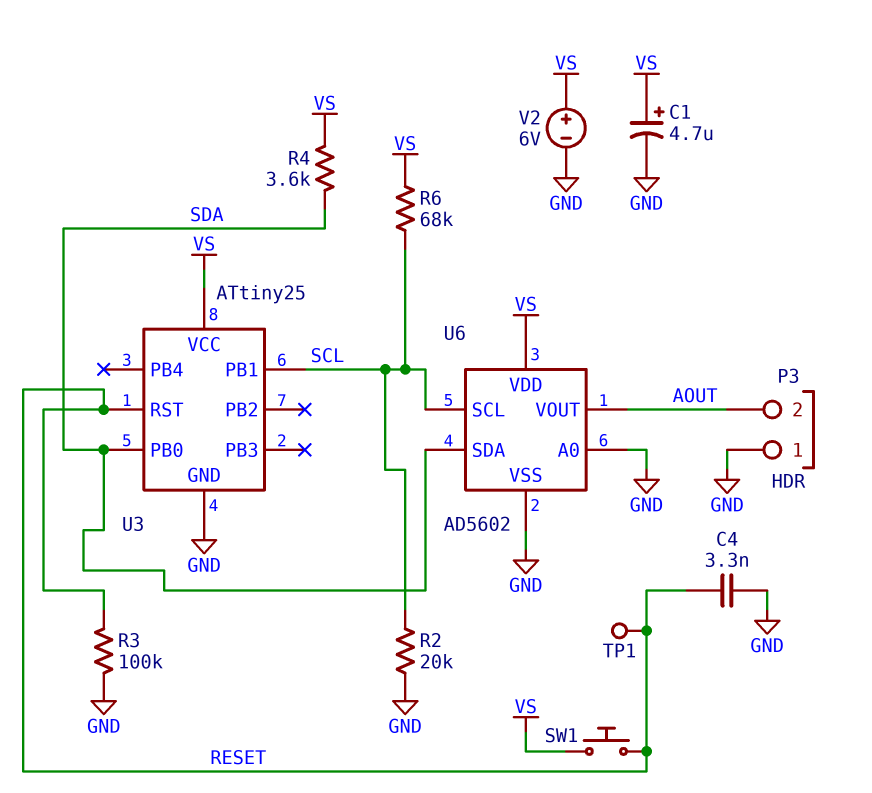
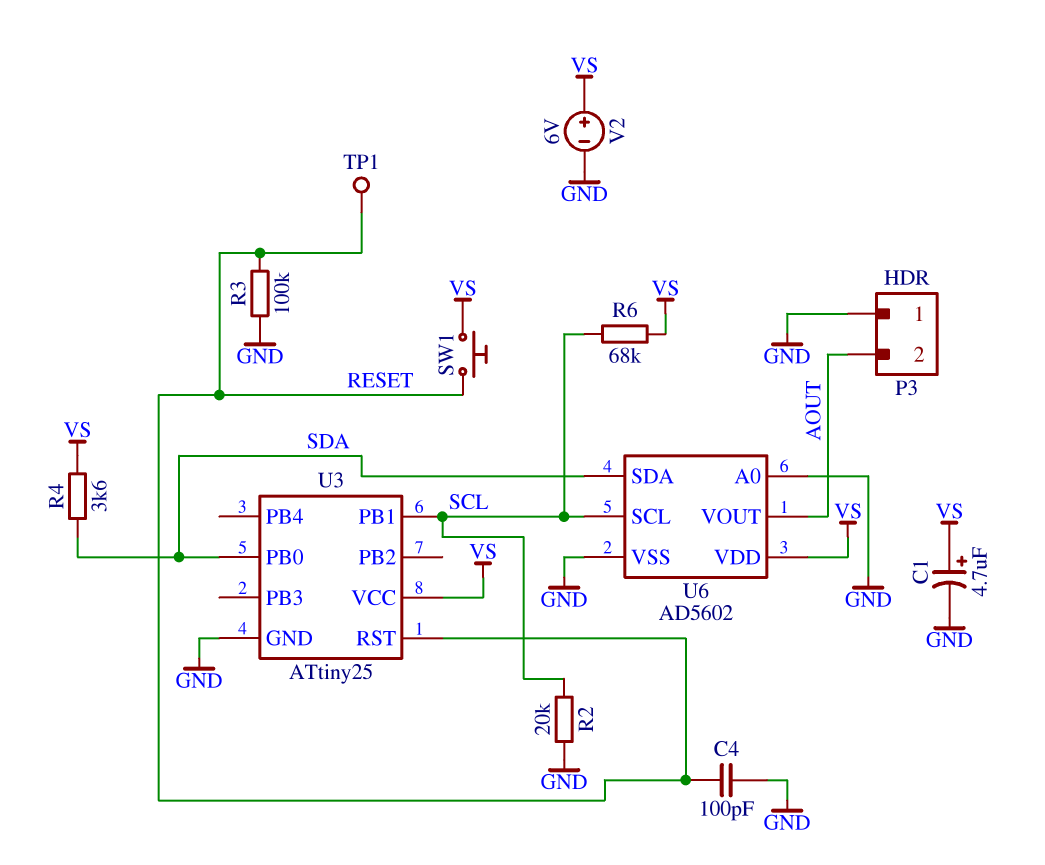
C4: 3.3nF (GND, RESET) -> 100pF (GND, RESET)

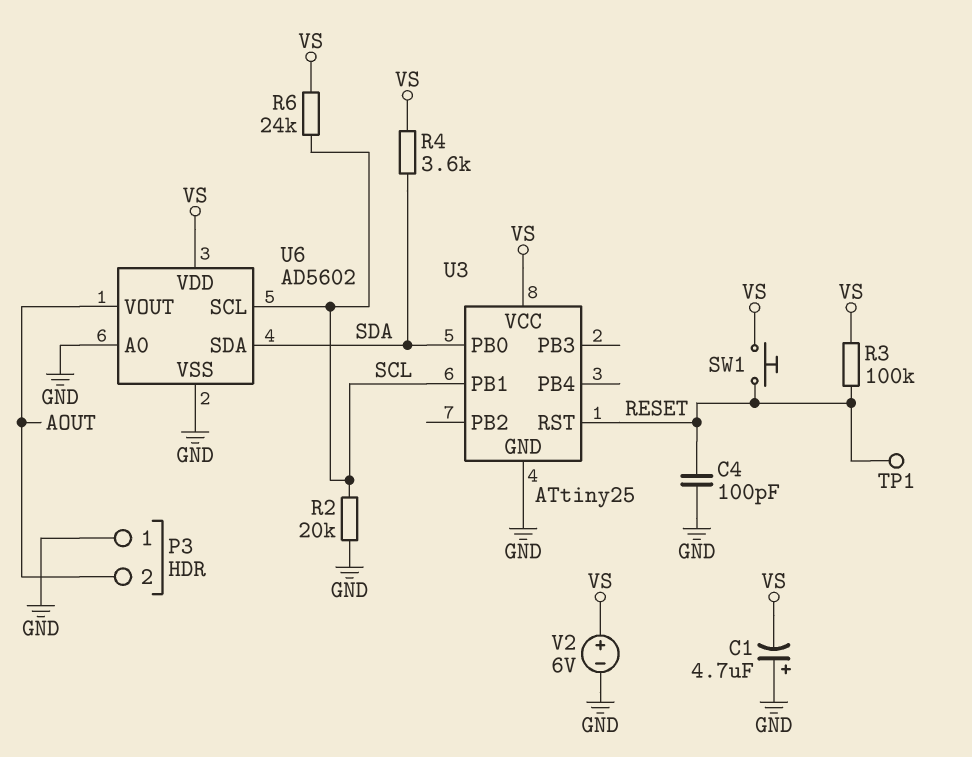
C1: 4.7uF (plus VS, minus GND) -> 4.7uF (plus GND, minus VS)
R3: 100k (GND, RESET) -> 100k (RESET, VS)
R6: 68k (SCL, VS) -> 24k (SCL, VS)

